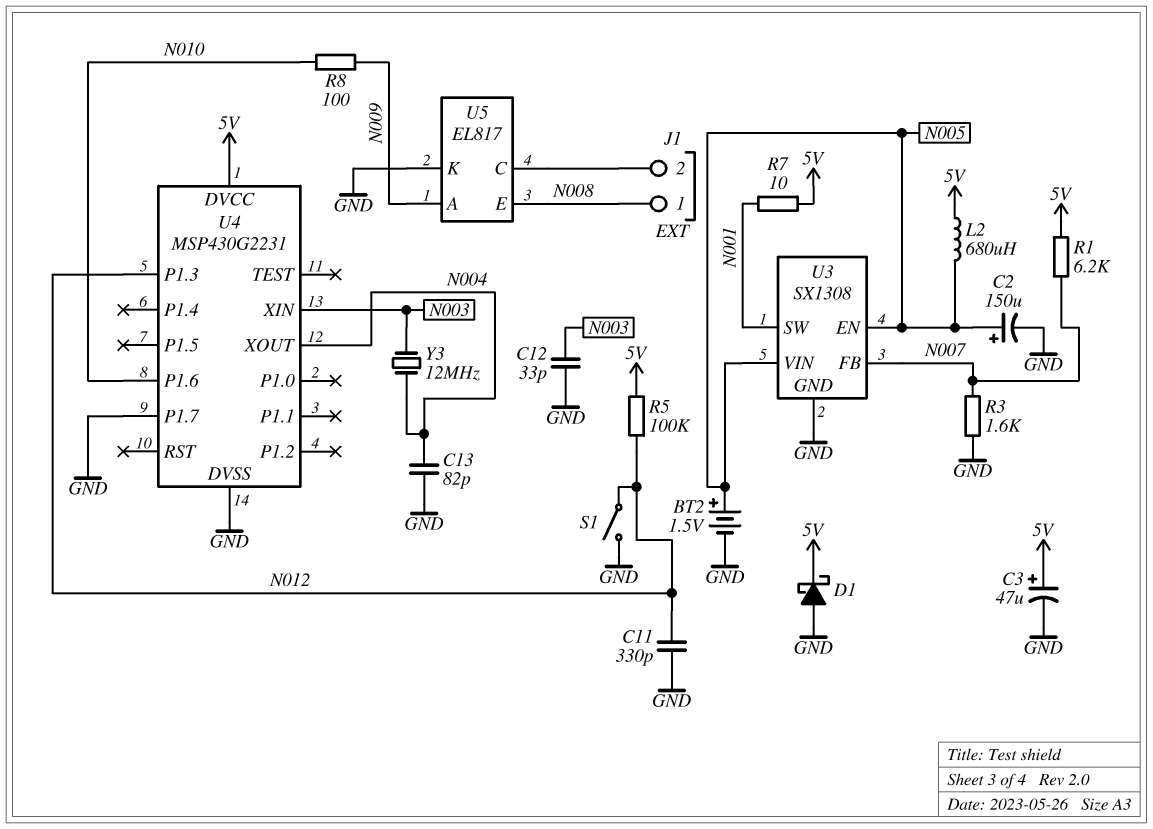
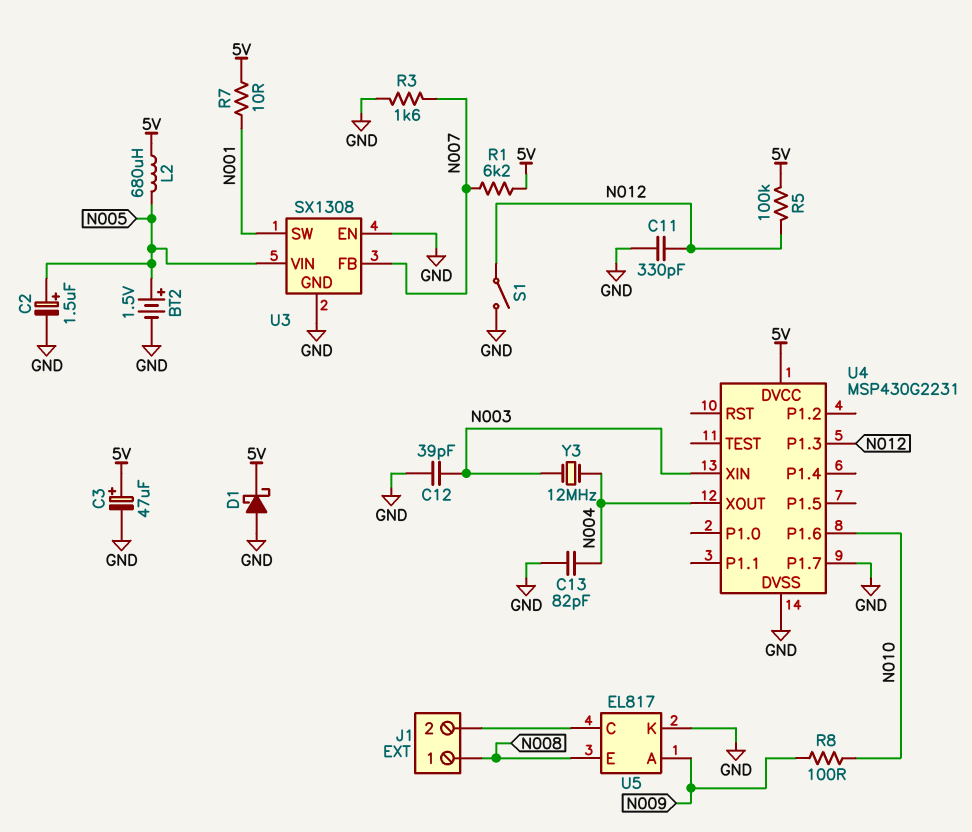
C2: 150uF (plus N005, minus GND) -> 1.5uF (plus N005, minus GND)
C12: 33pF (GND, N003) -> 39pF (GND, N003)
U3 pin EN: N005 -> GND

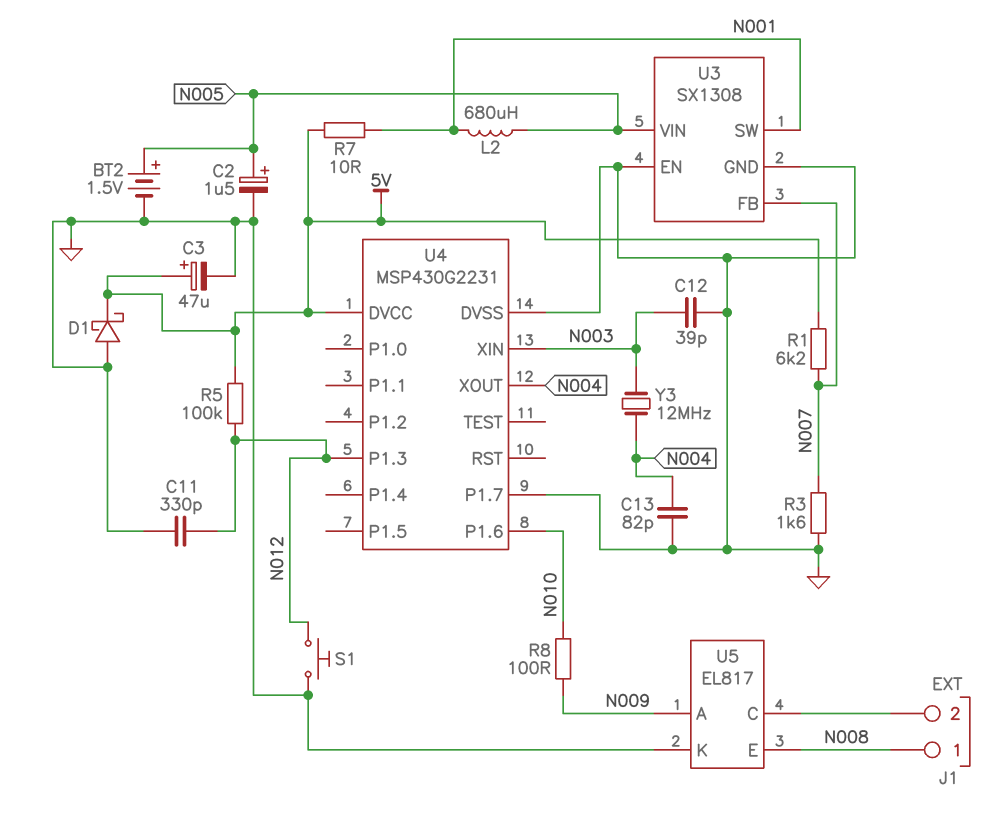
L2: 680uH (5V, N005) -> 680uH (N001, N005)
S1: switch (GND, N012) -> button (GND, N012)

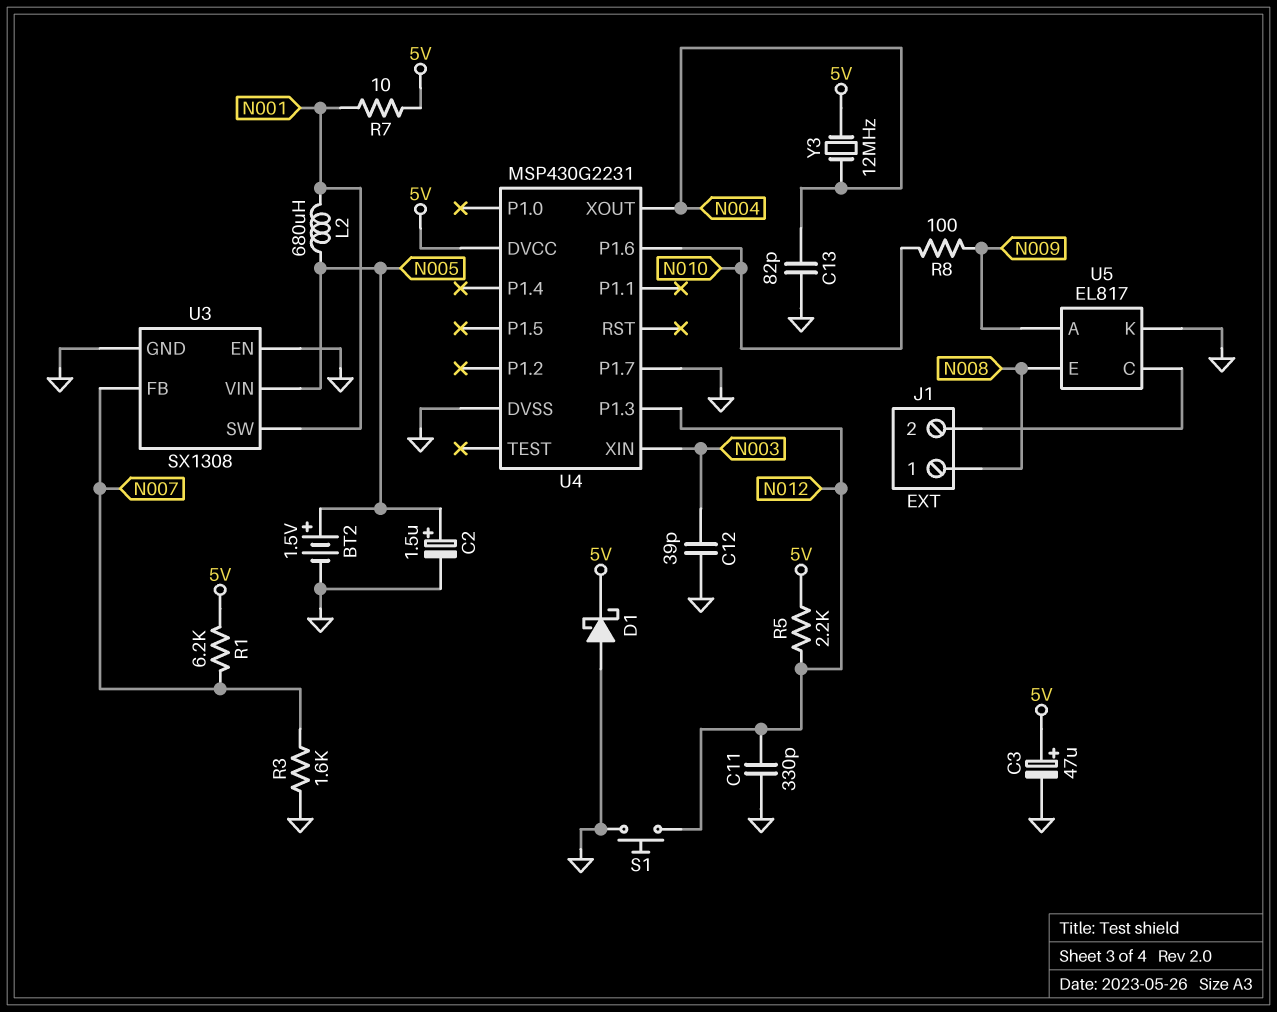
R5: 100k (5V, N012) -> 2.2k (5V, N012)
Y3: 12MHz (N003, N004) -> 12MHz (5V, N004)

